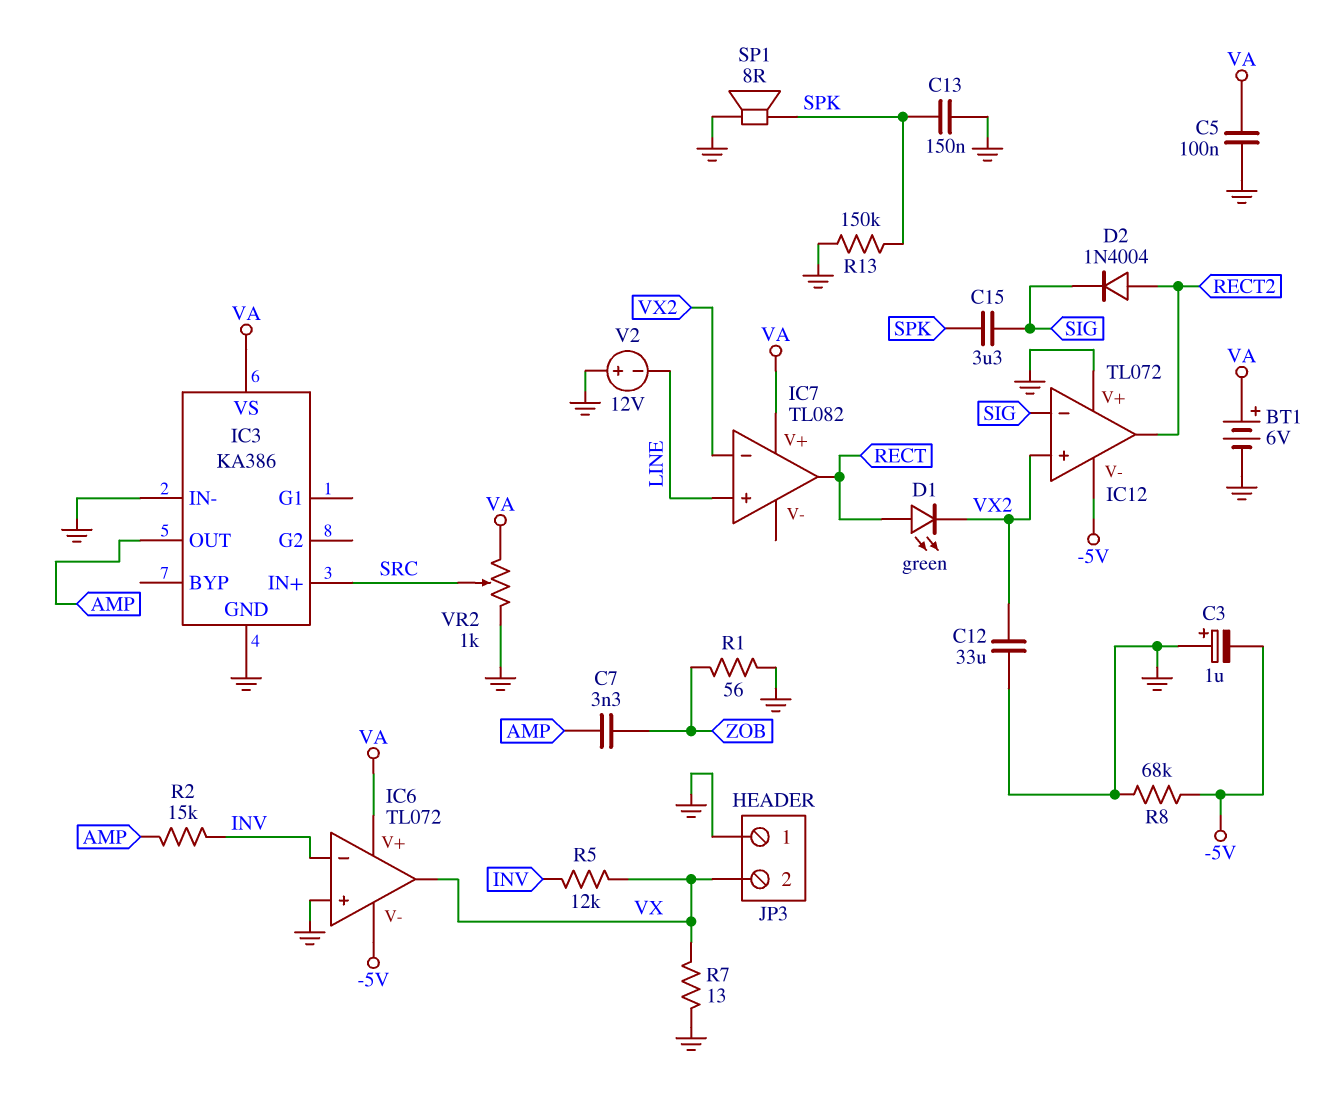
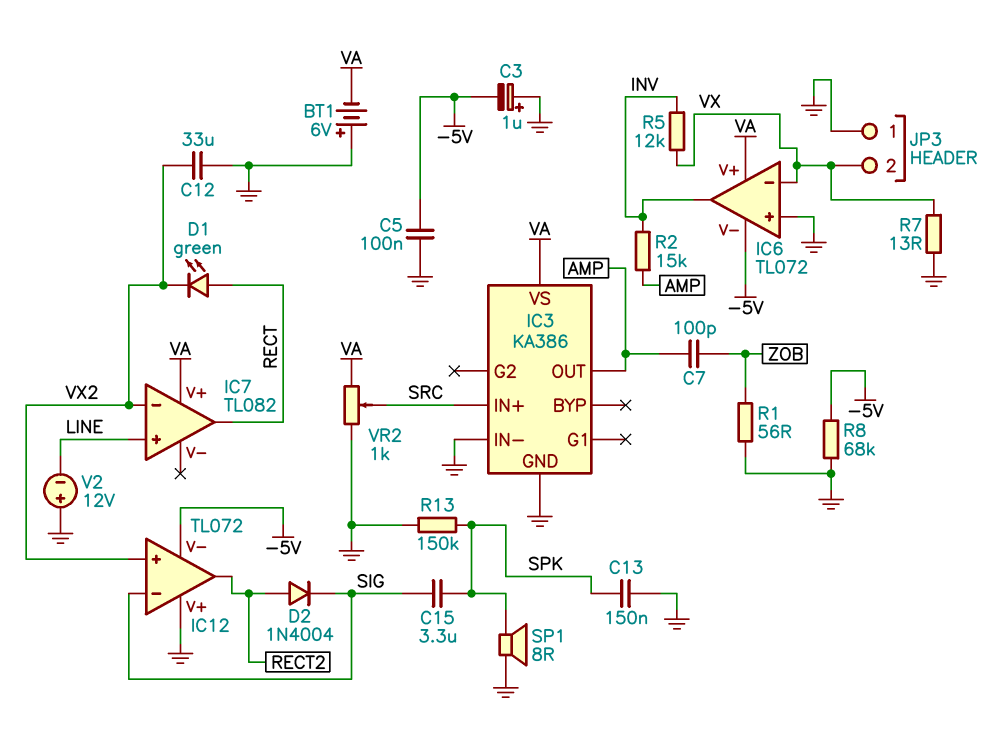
BT1: 6V (plus VA, minus GND) -> 6V (plus GND, minus VA)
C5: 100nF (GND, VA) -> 100nF (-5V, GND)
C7: 3.3nF (AMP, ZOB) -> 100pF (AMP, ZOB)
IC6 pin in-: INV -> VX
IC6 pin out: VX -> INV

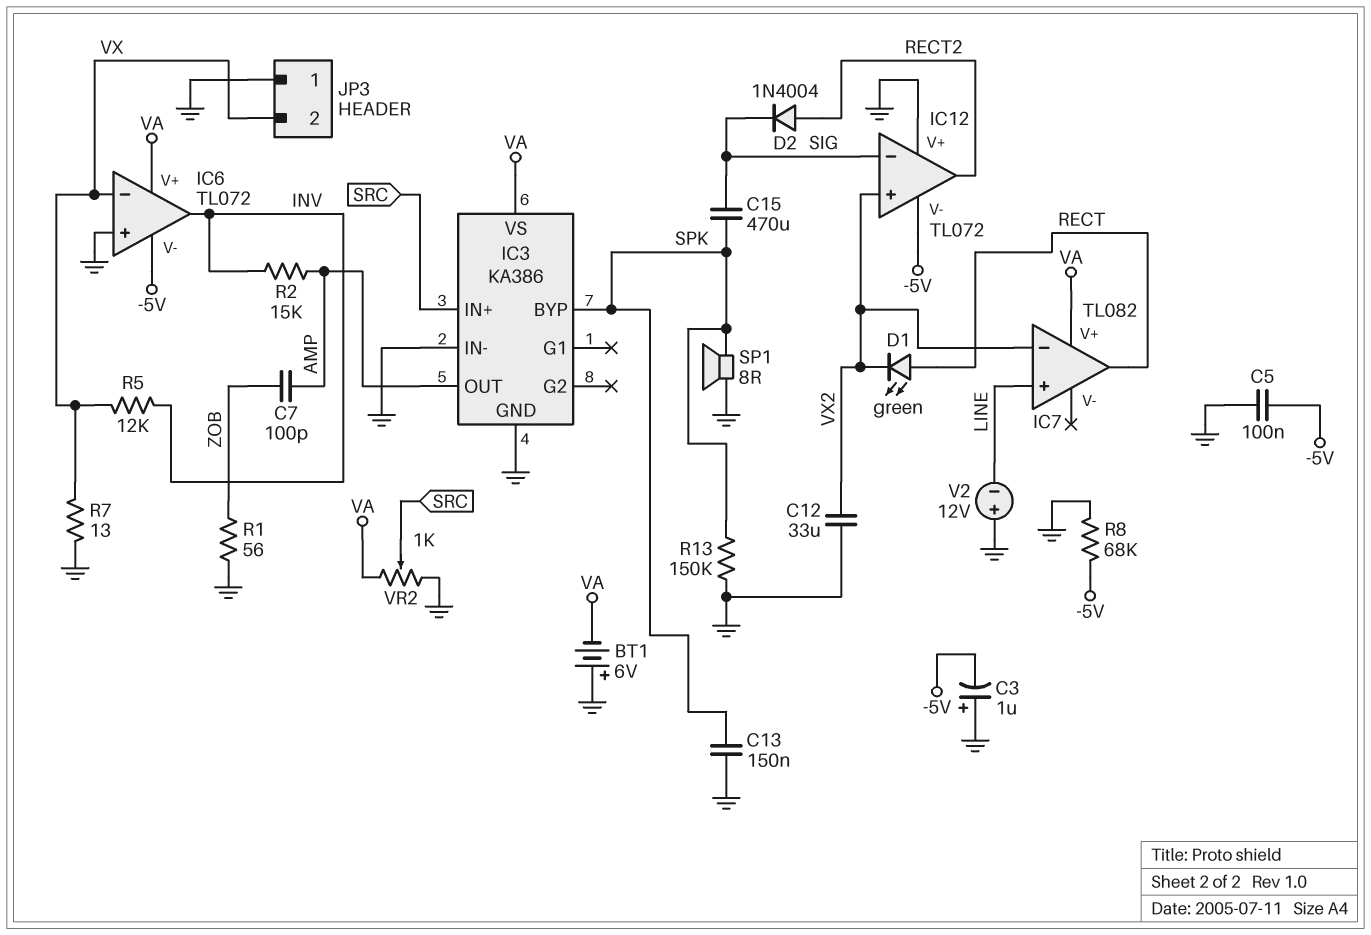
C15: 3.3uF (SIG, SPK) -> 470uF (SIG, SPK)
IC3 pin BYP: none -> SPK

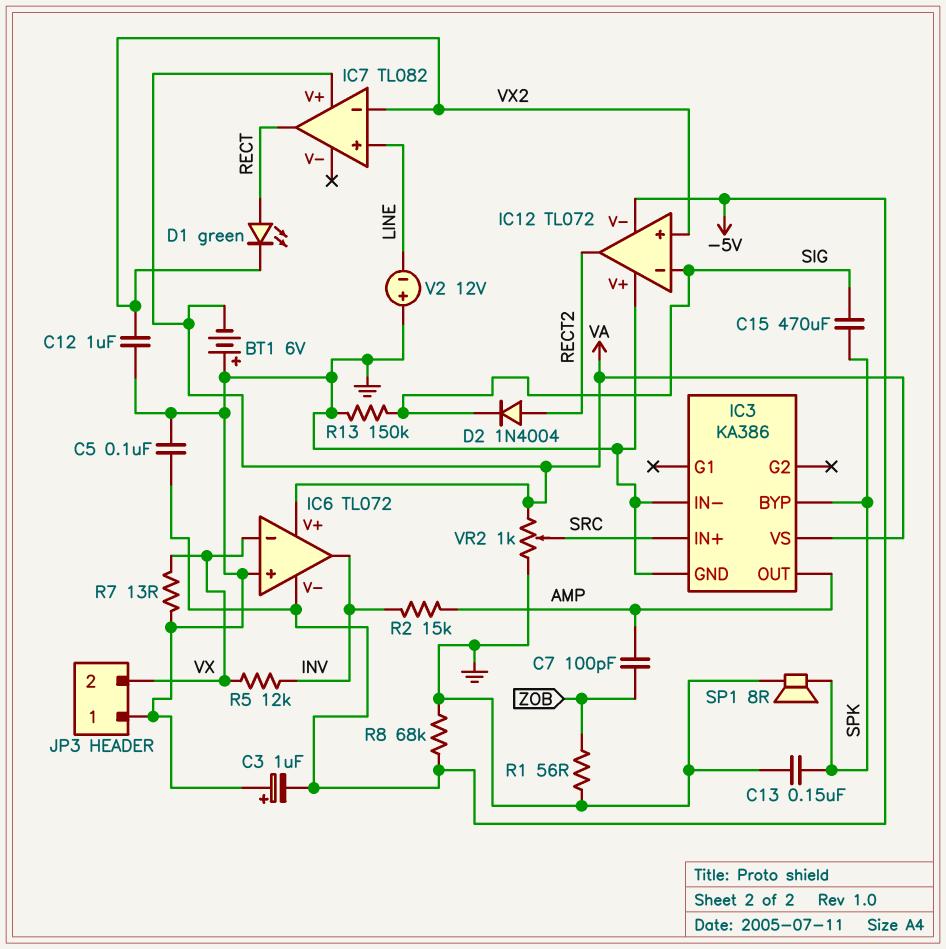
C12: 33uF (GND, VX2) -> 1uF (GND, VX2)
R13: 150k (GND, SPK) -> 150k (GND, SIG)

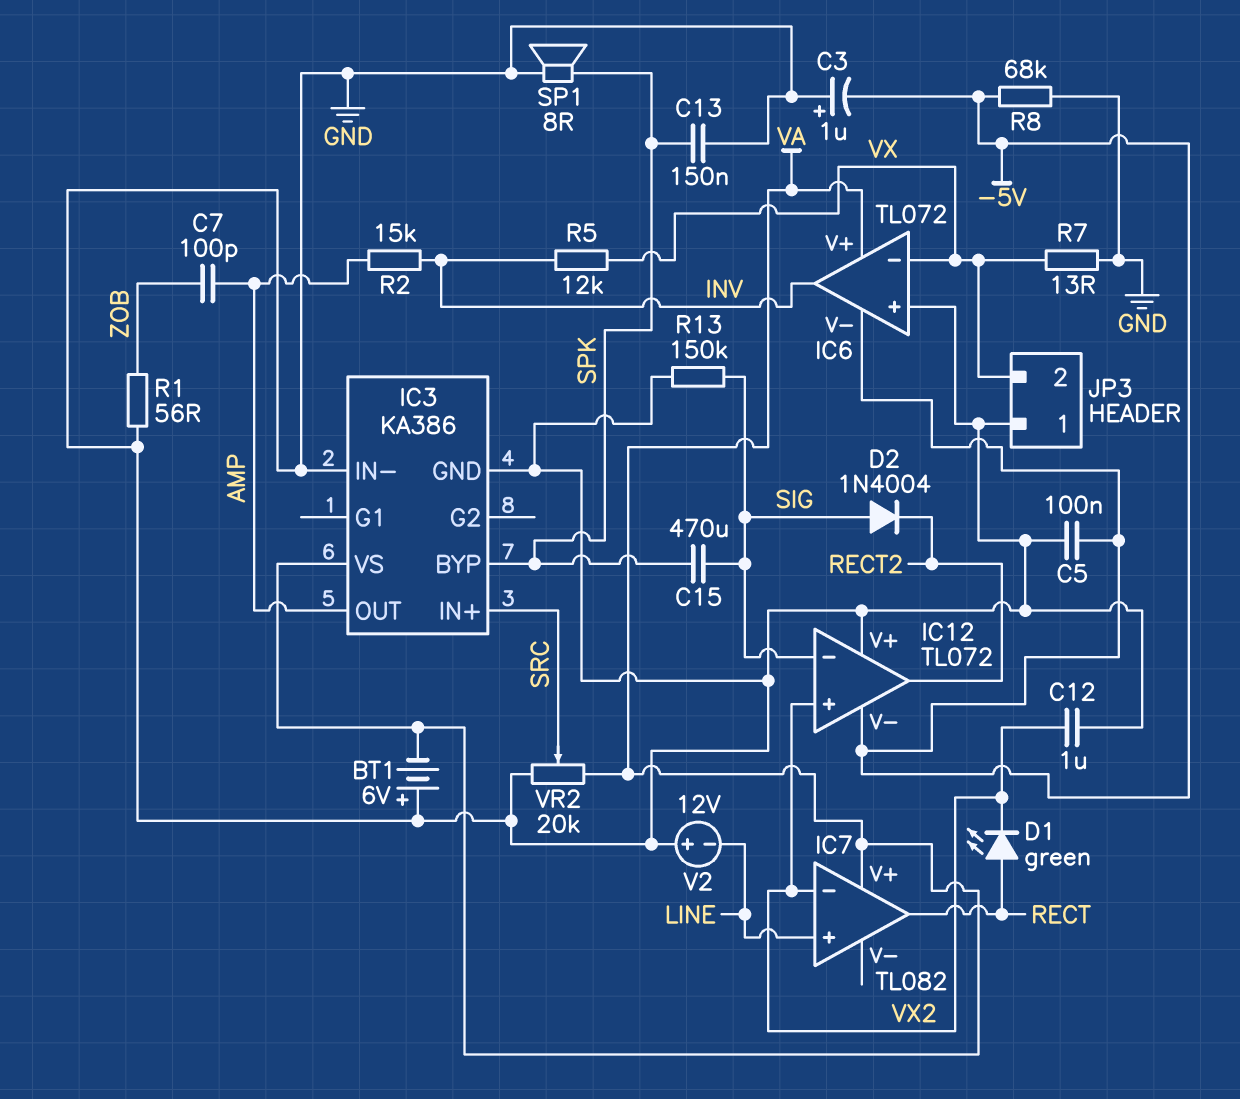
D2: diode 1N4004 (A RECT2, K SIG) -> diode 1N4004 (A SIG, K RECT2)
VR2: 1k (GND, VA, wiper SRC) -> 20k (GND, VA, wiper SRC)

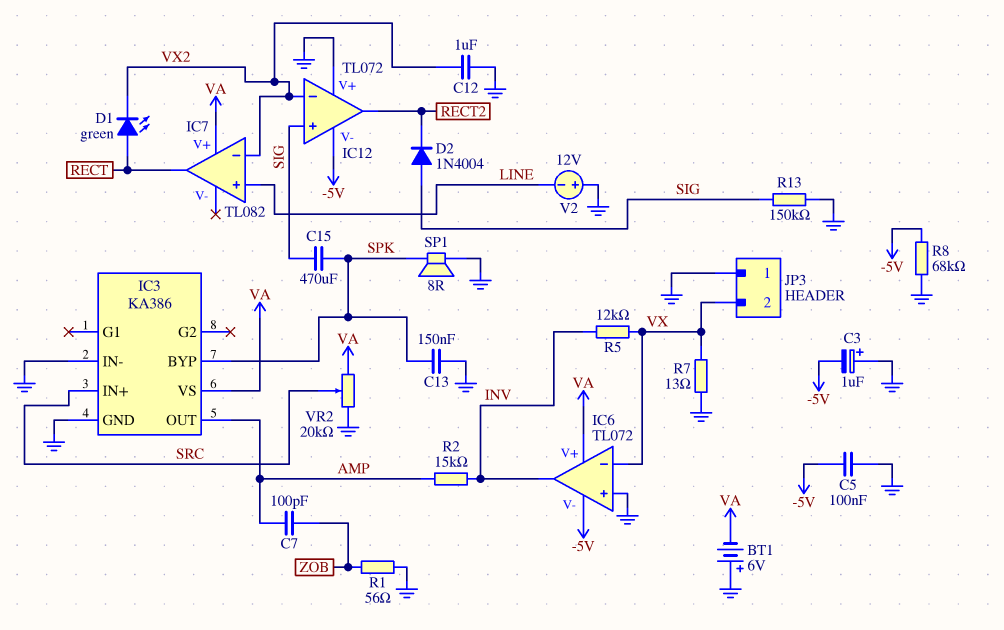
IC12 pin in+: VX2 -> SIG
IC12 pin in-: SIG -> VX2

